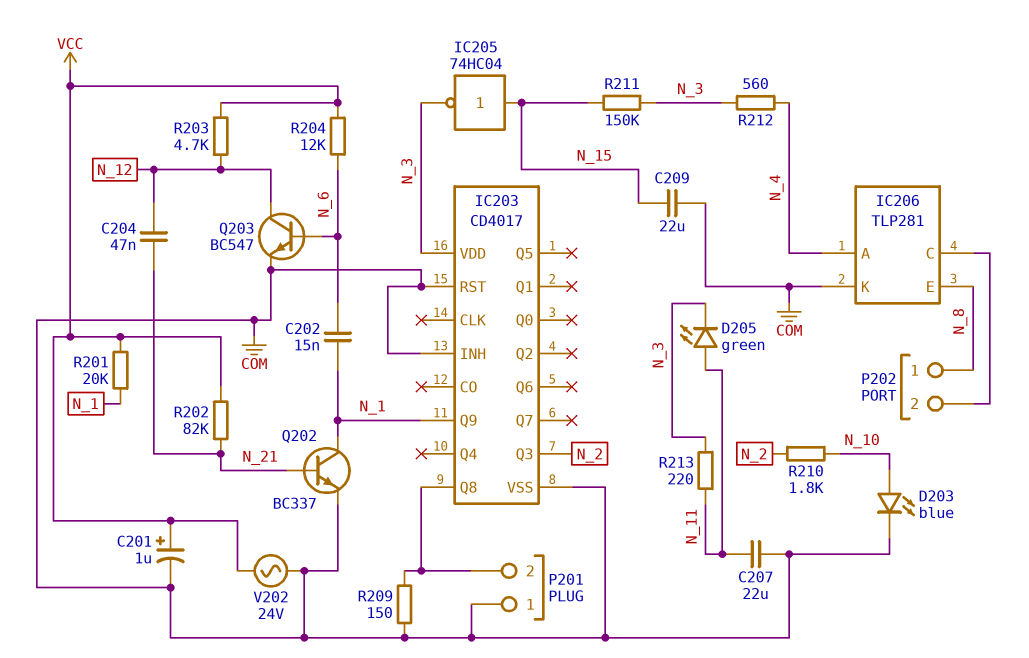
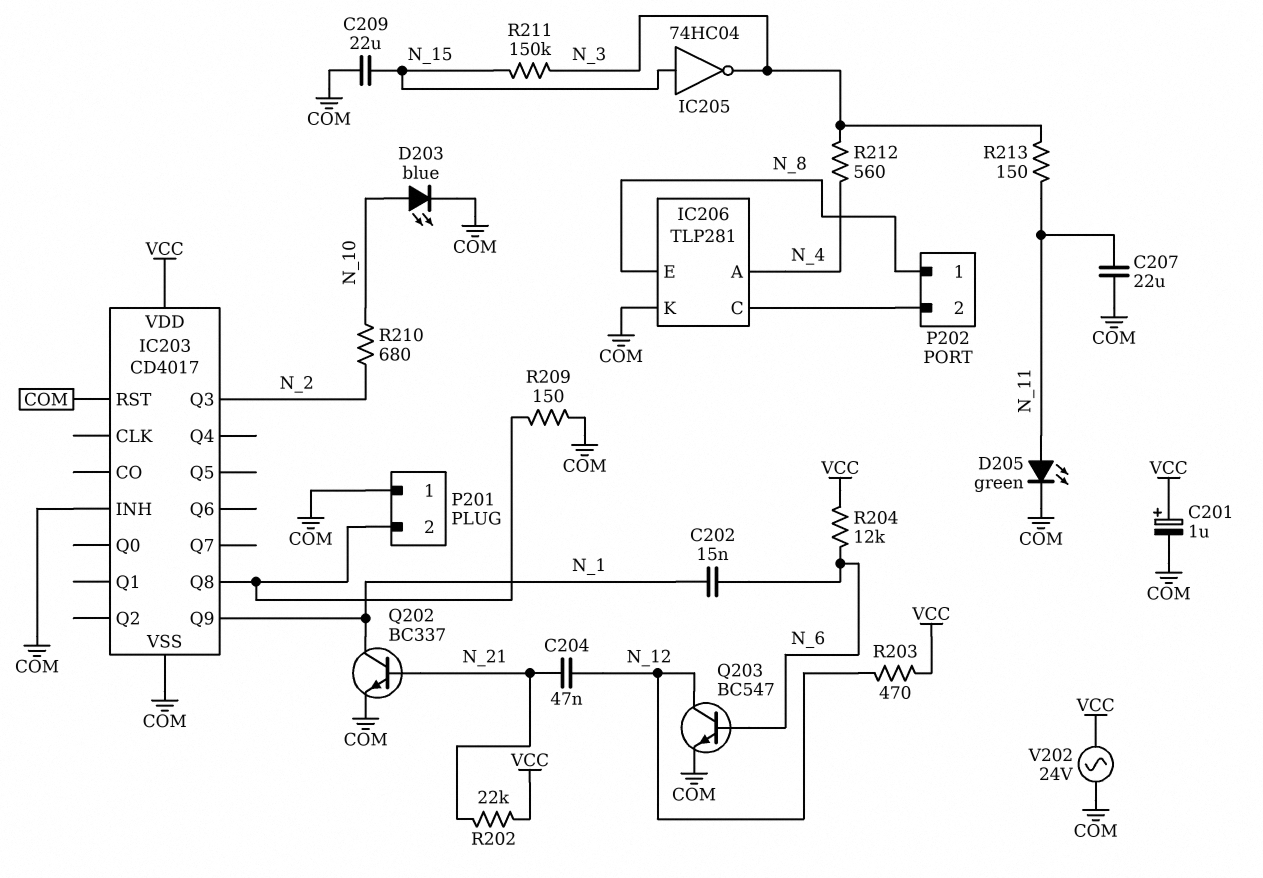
D205: LED green (A N_11, K N_3) -> LED green (A N_11, K COM)
IC203 pin VDD: N_3 -> VCC
R201: 20k (N_1, VCC) -> none
R202: 82k (N_21, VCC) -> 22k (N_21, VCC)
R203: 4.7k (N_12, VCC) -> 470 (N_12, VCC)
R210: 1.8k (N_2, N_10) -> 680 (N_2, N_10)
R213: 220 (N_3, N_11) -> 150 (N_3, N_11)

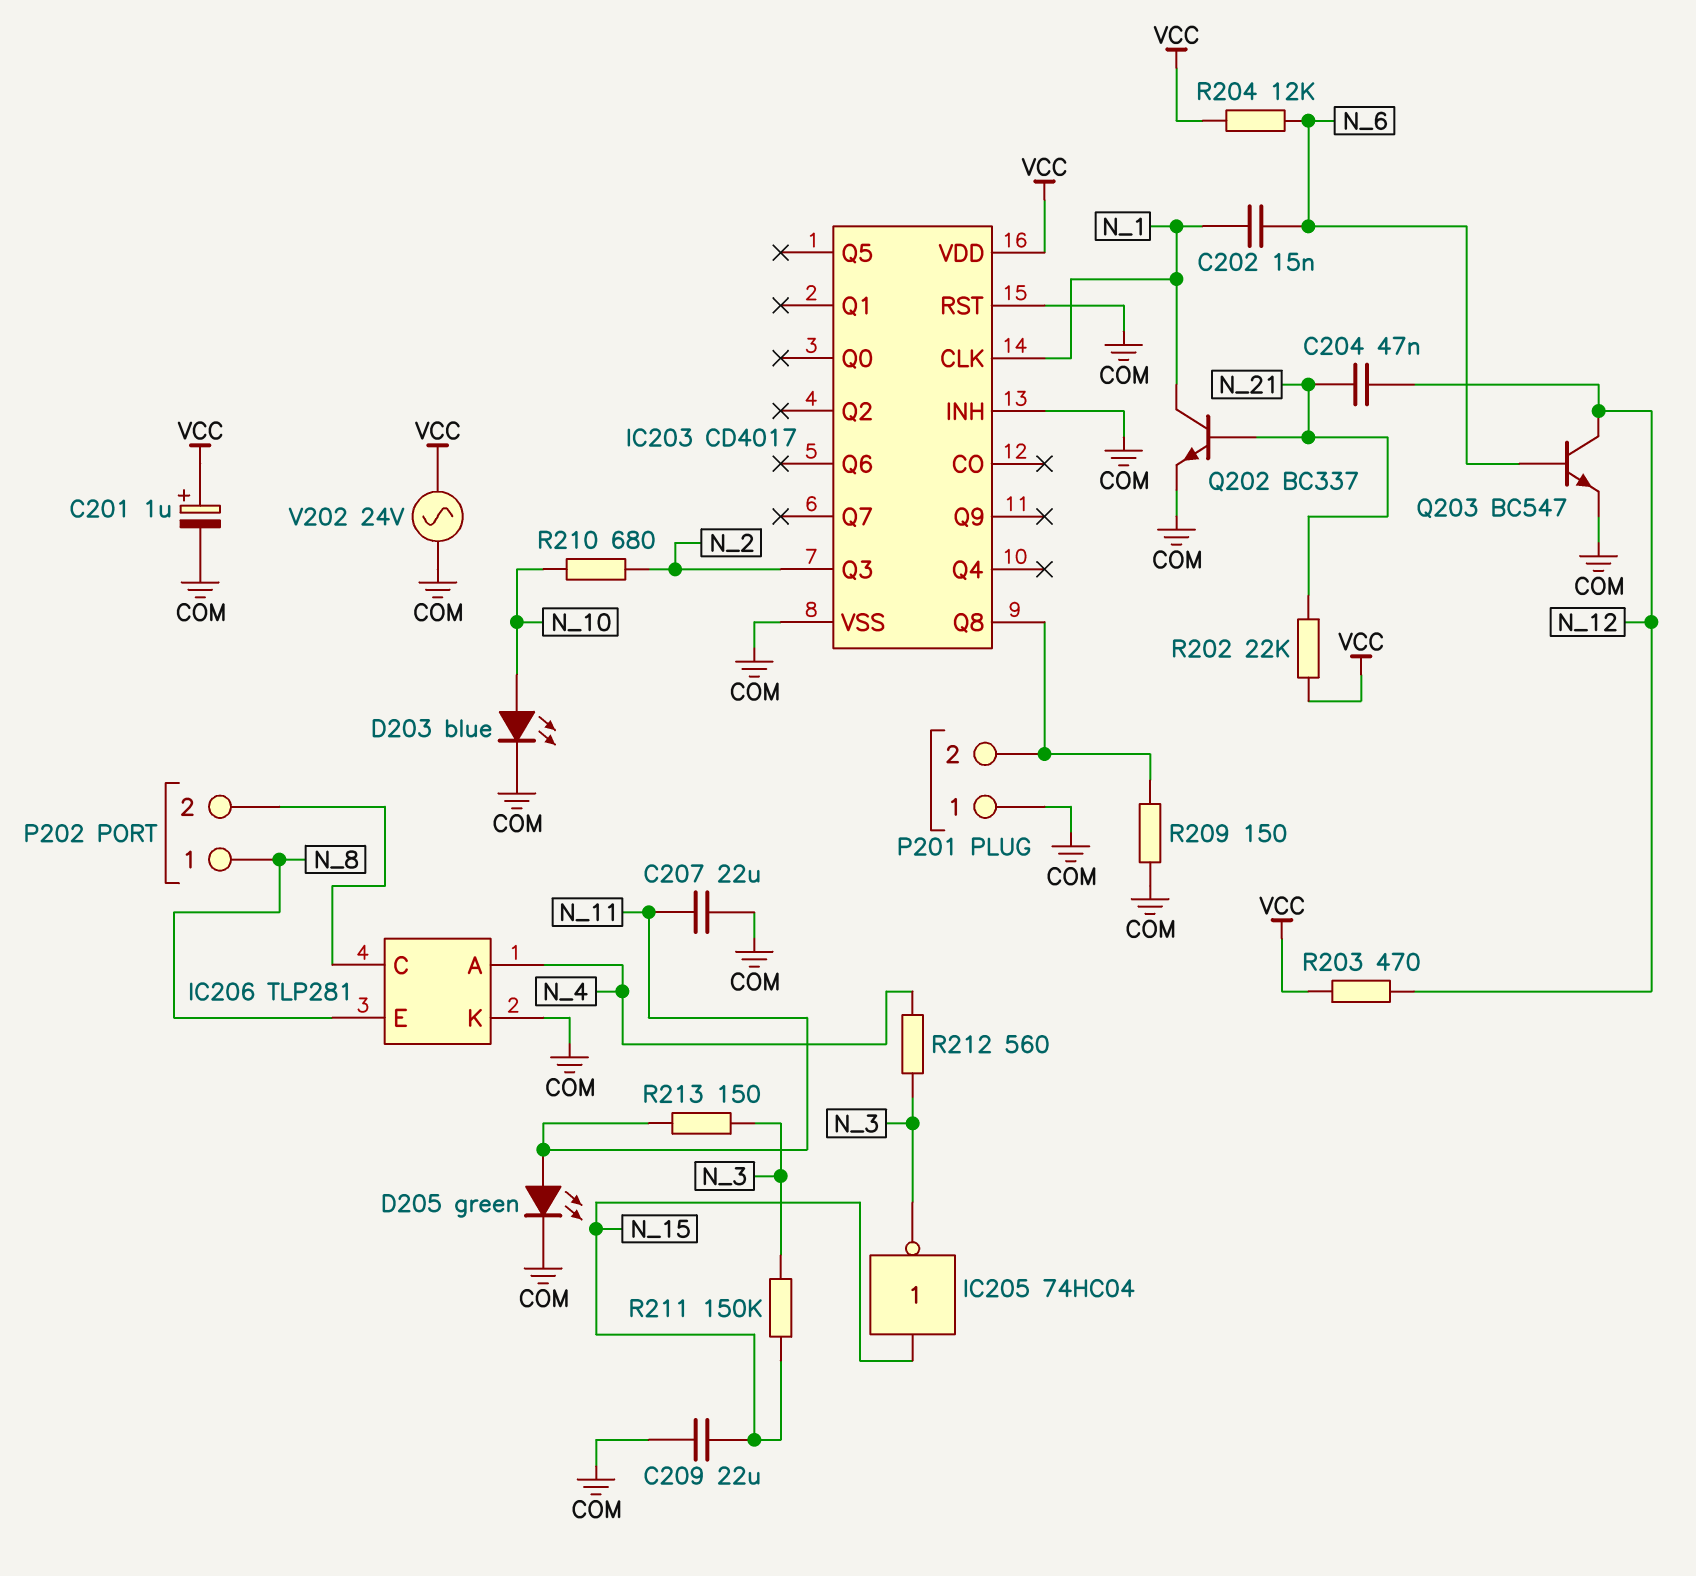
IC203 pin CLK: none -> N_1
IC203 pin Q9: N_1 -> none

